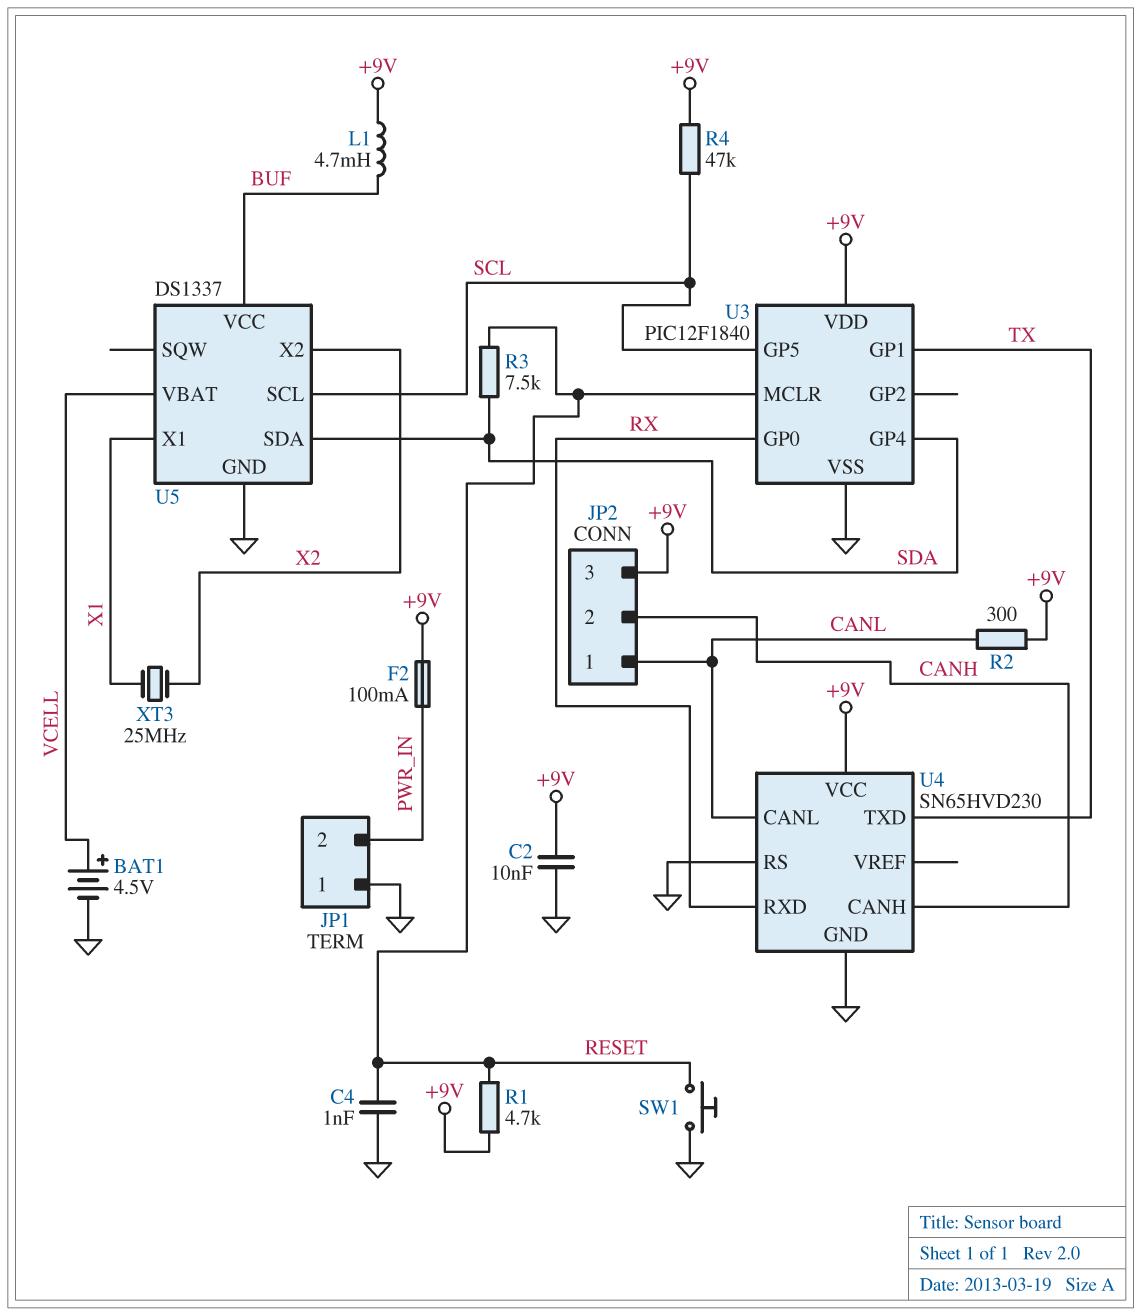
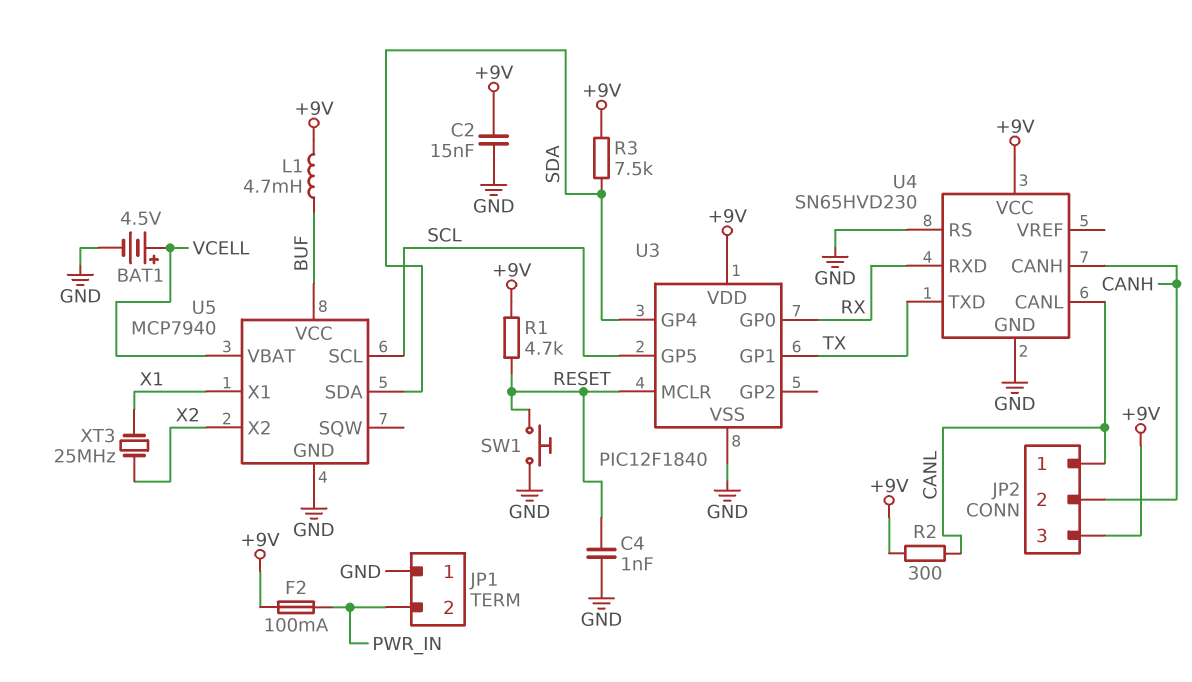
C2: 10nF (+9V, GND) -> 15nF (+9V, GND)
R3: 7.5k (RESET, SDA) -> 7.5k (+9V, SDA)
R4: 47k (+9V, SCL) -> none
U5: DS1337 -> MCP7940

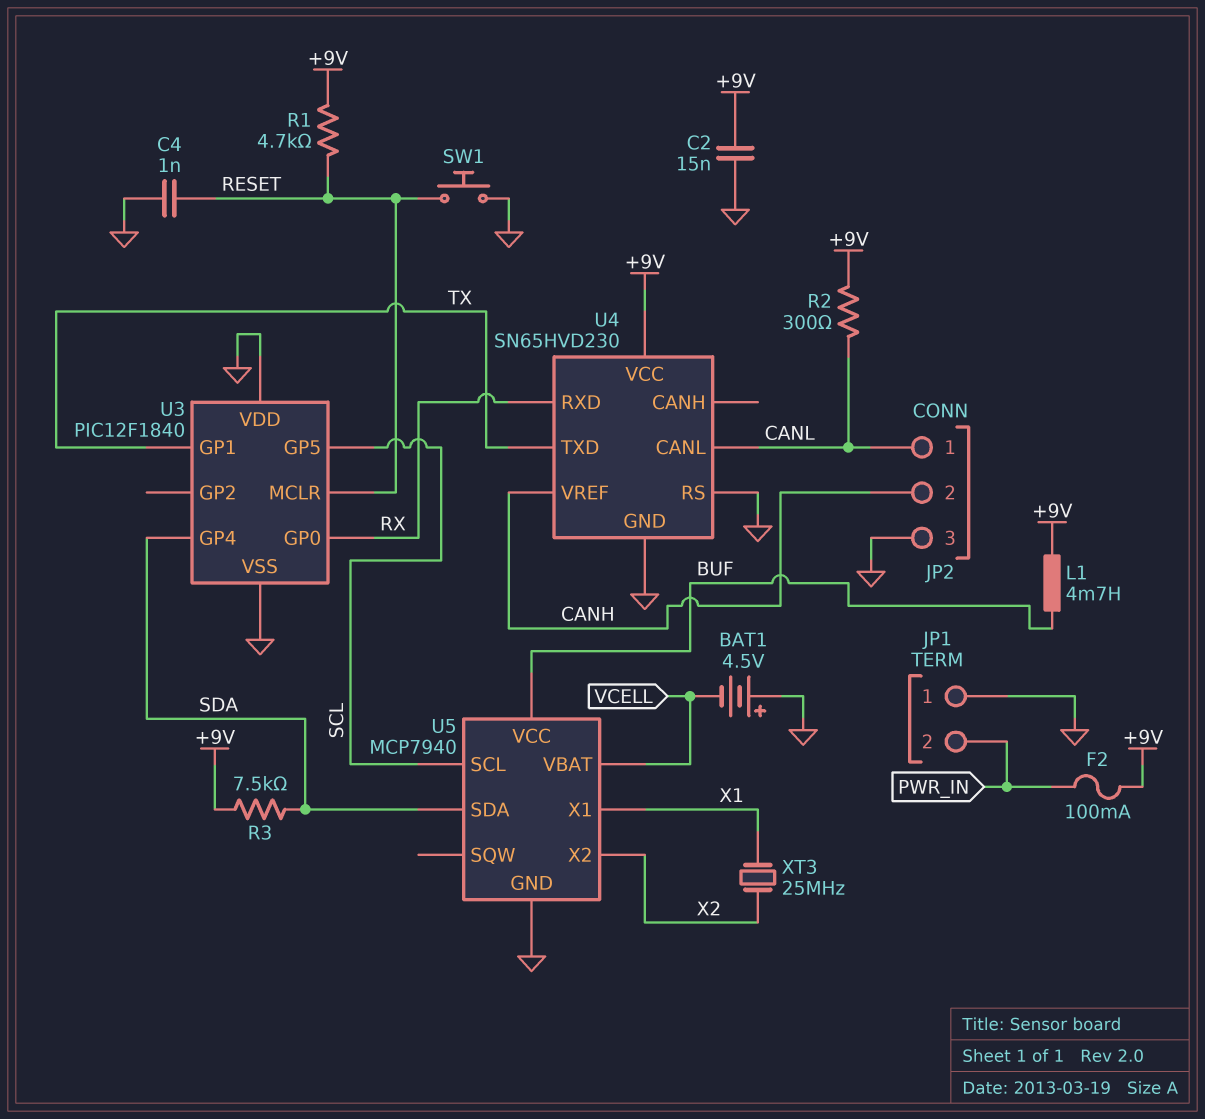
BAT1: 4.5V (plus VCELL, minus GND) -> 4.5V (plus GND, minus VCELL)
JP2 pin 3: +9V -> GND
U3 pin VDD: +9V -> GND
U4 pin CANH: CANH -> none
U4 pin VREF: none -> CANH

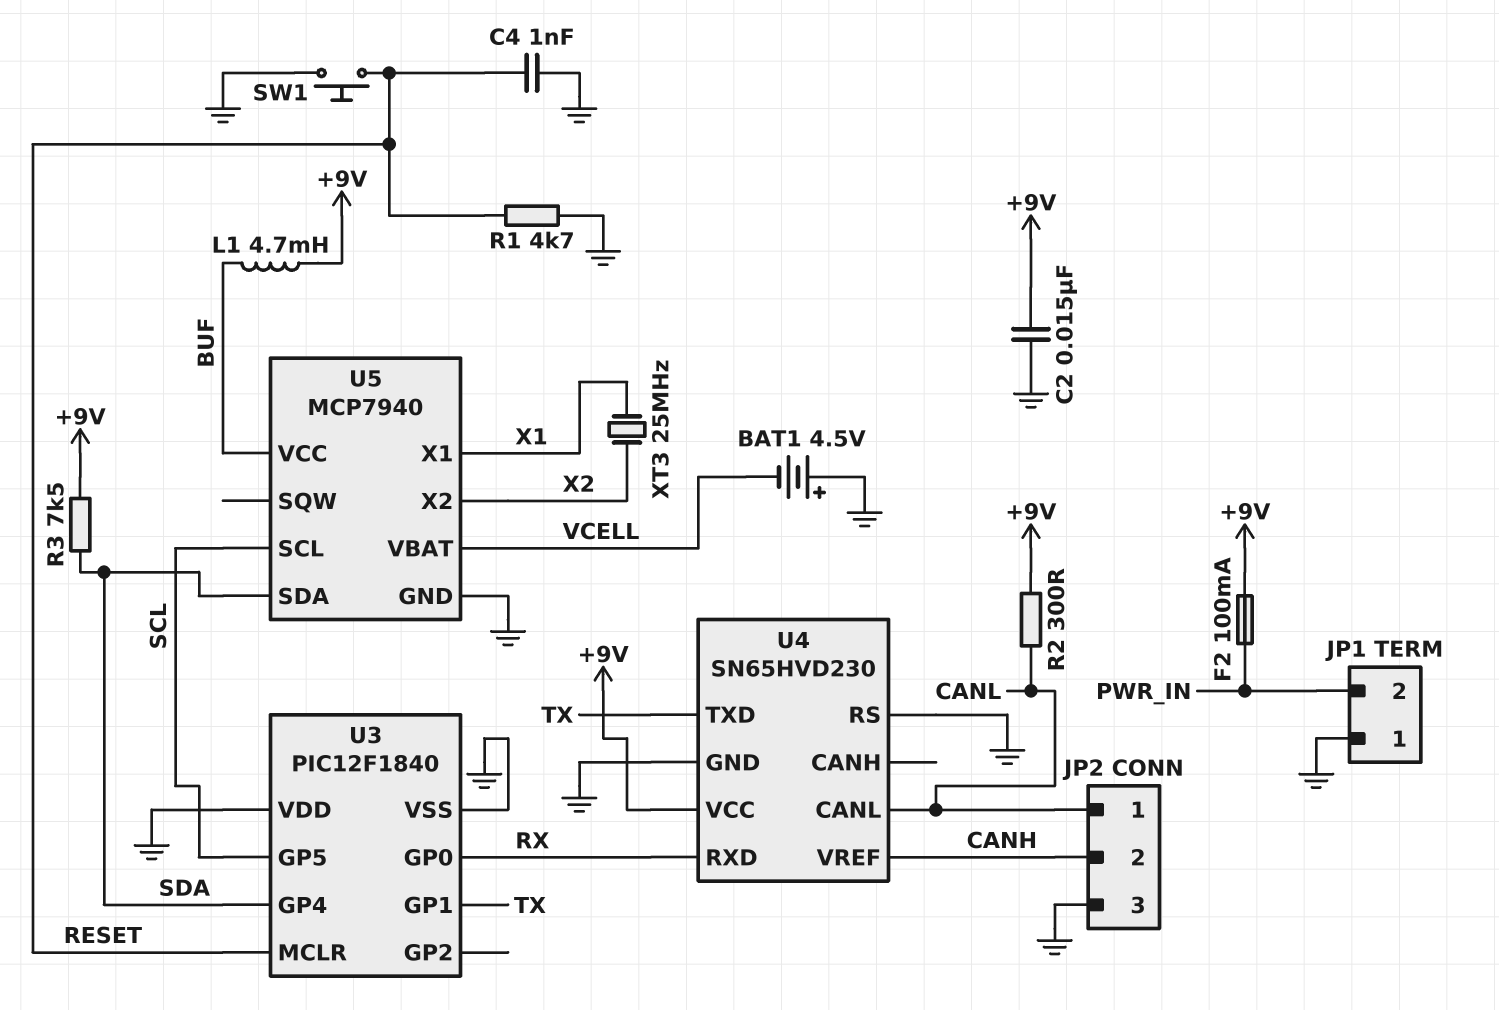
R1: 4.7k (+9V, RESET) -> 4.7k (GND, RESET)

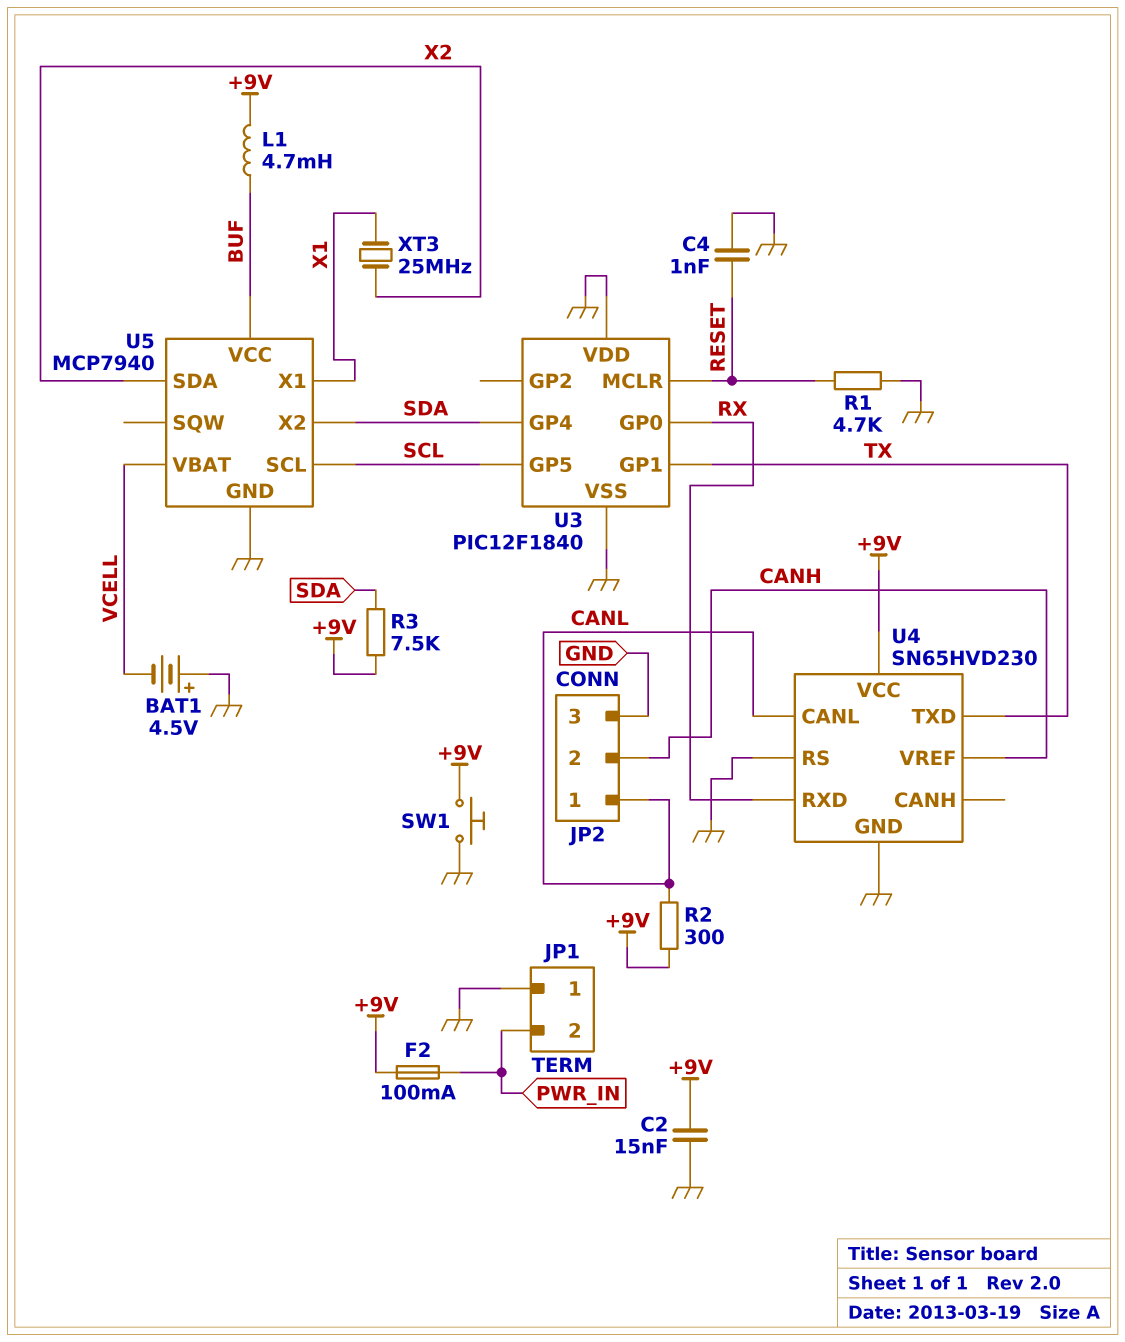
SW1: button (GND, RESET) -> button (+9V, GND)
U5 pin SDA: SDA -> X2
U5 pin X2: X2 -> SDA

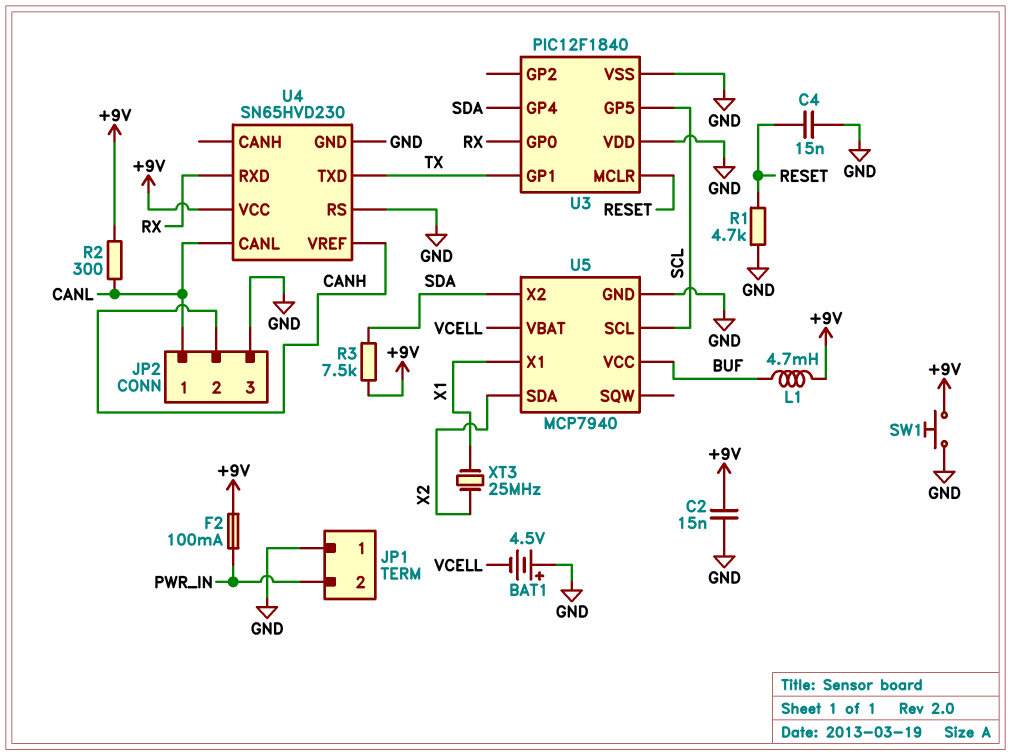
C4: 1nF (GND, RESET) -> 15nF (GND, RESET)

